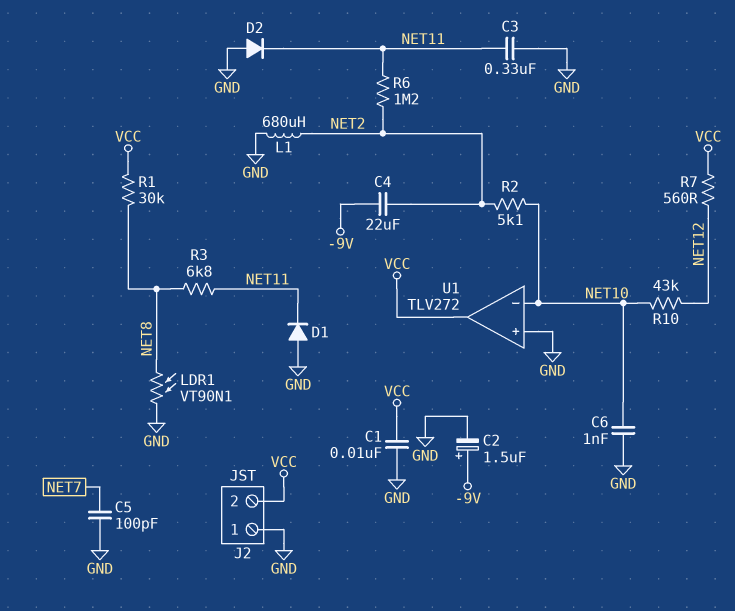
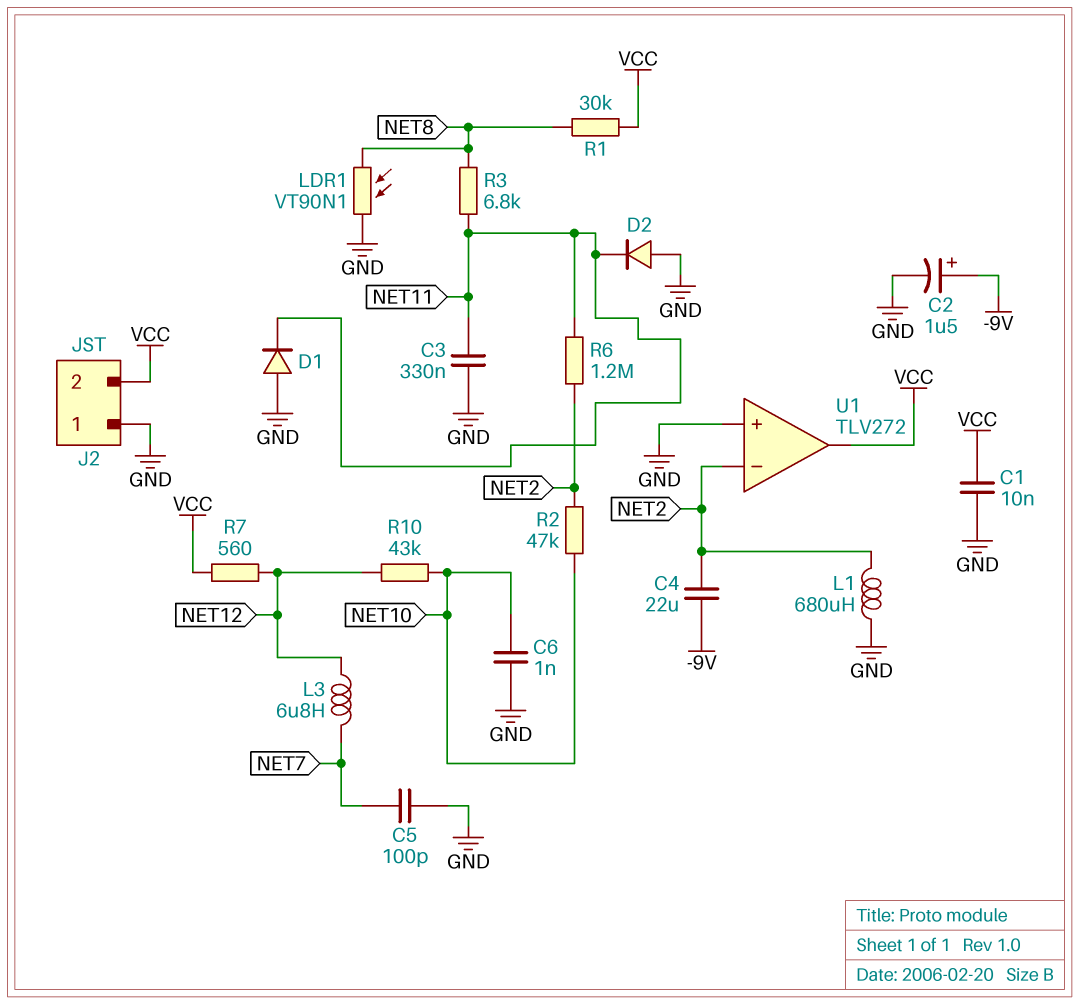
L3: none -> 6.8uH (NET7, NET12)
R2: 5.1k (NET2, NET10) -> 47k (NET2, NET10)
U1 pin in-: NET10 -> NET2

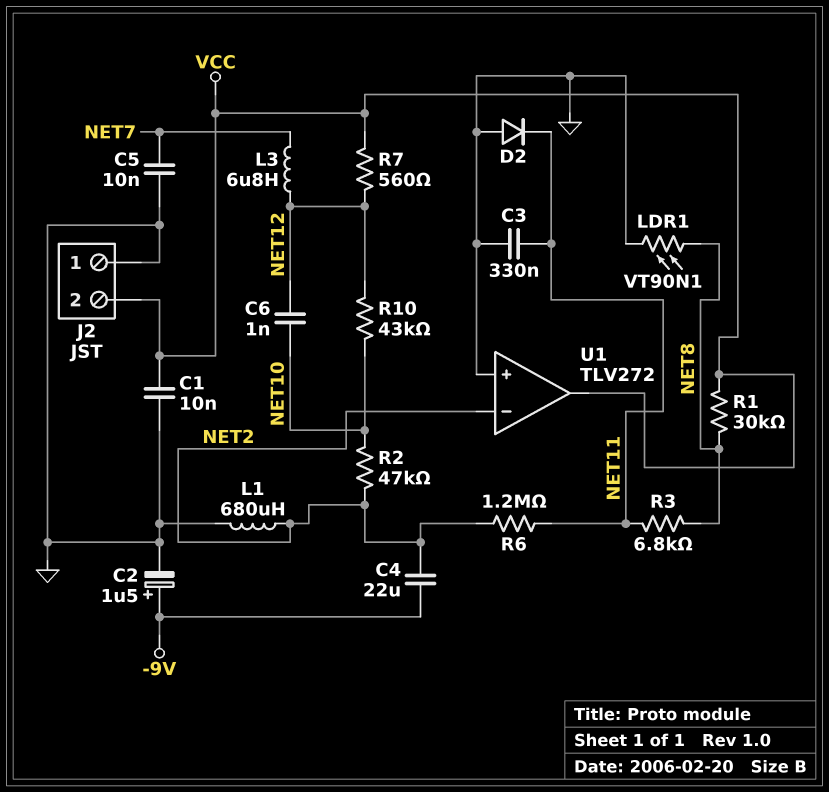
C5: 100pF (GND, NET7) -> 10nF (GND, NET7)
C6: 1nF (GND, NET10) -> 1nF (NET10, NET12)
D1: diode (A GND, K NET11) -> none

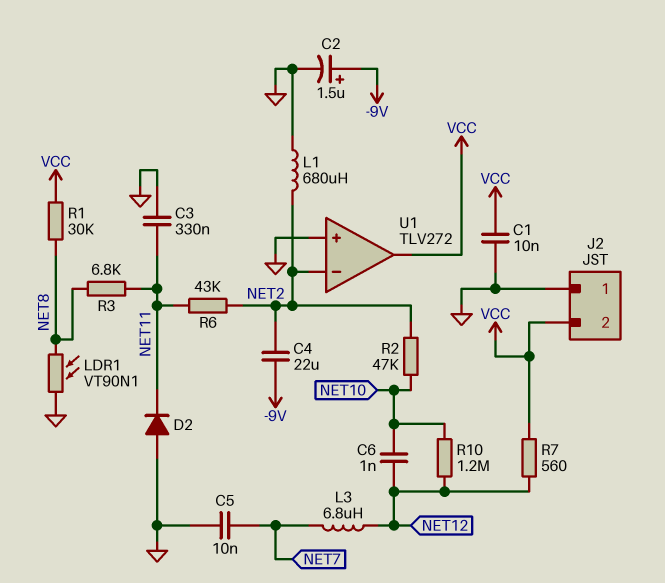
R6: 1.2M (NET2, NET11) -> 43k (NET2, NET11)
R10: 43k (NET10, NET12) -> 1.2M (NET10, NET12)

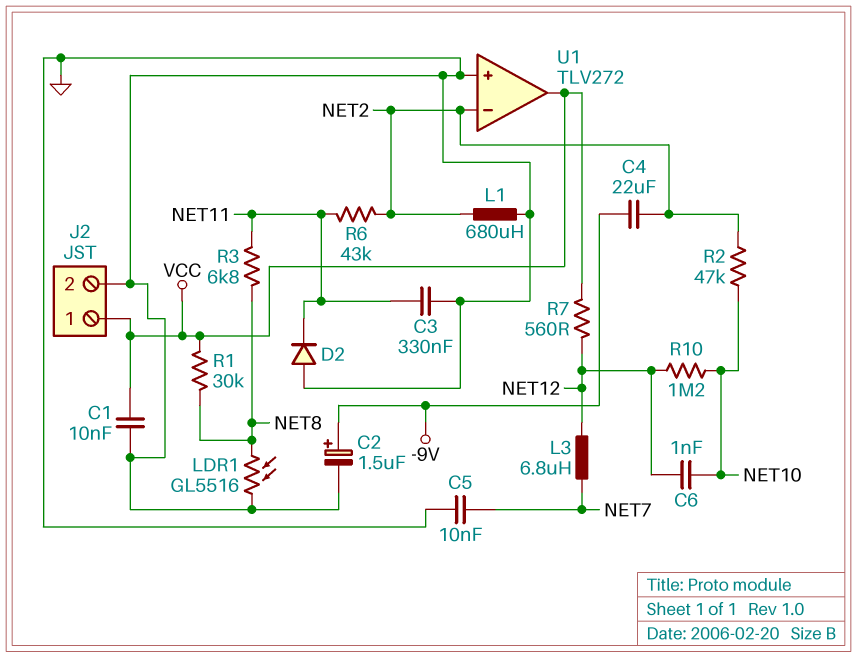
J2 pin 1: GND -> VCC
J2 pin 2: VCC -> GND
LDR1: VT90N1 (GND, NET8) -> GL5516 (GND, NET8)

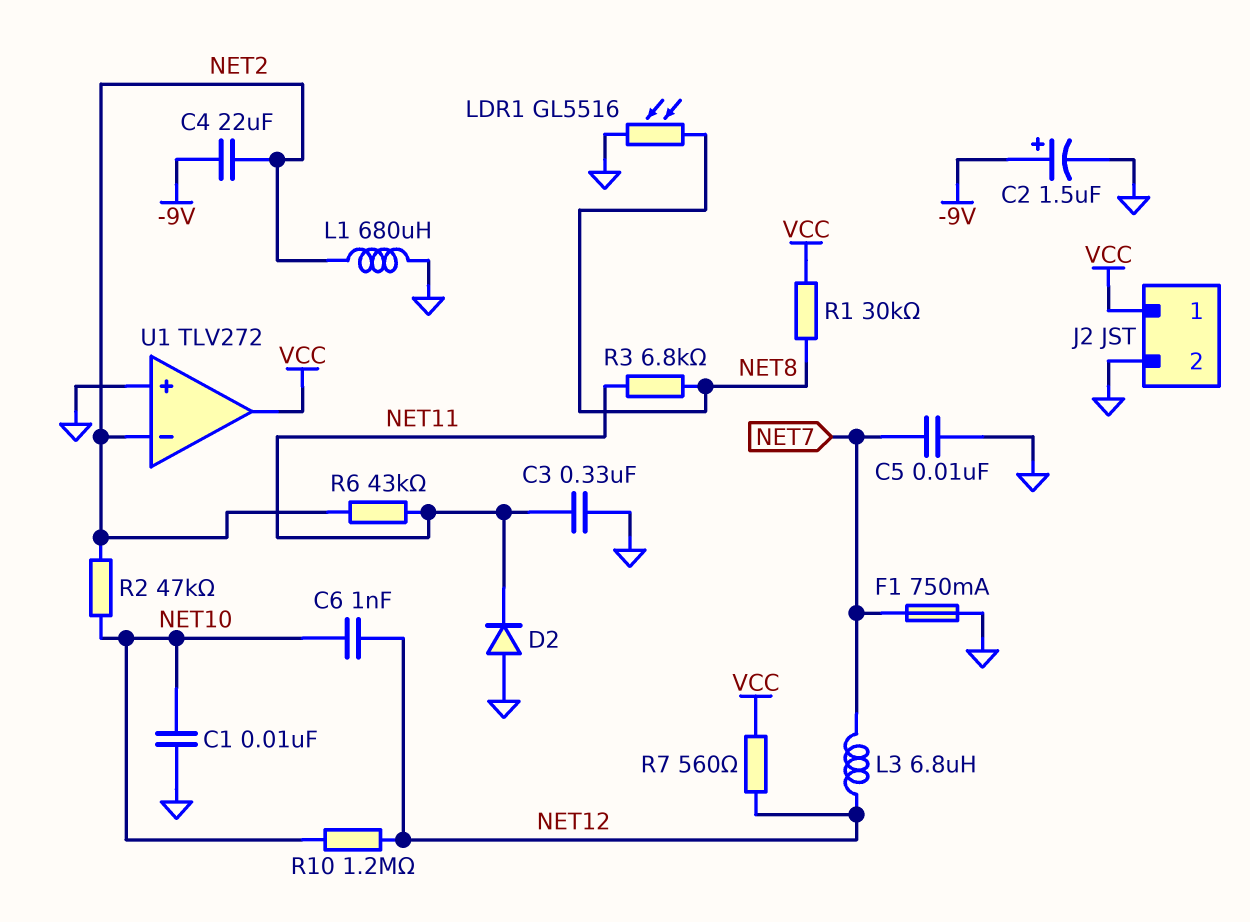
C1: 10nF (GND, VCC) -> 10nF (GND, NET10)
F1: none -> 750mA (GND, NET7)

